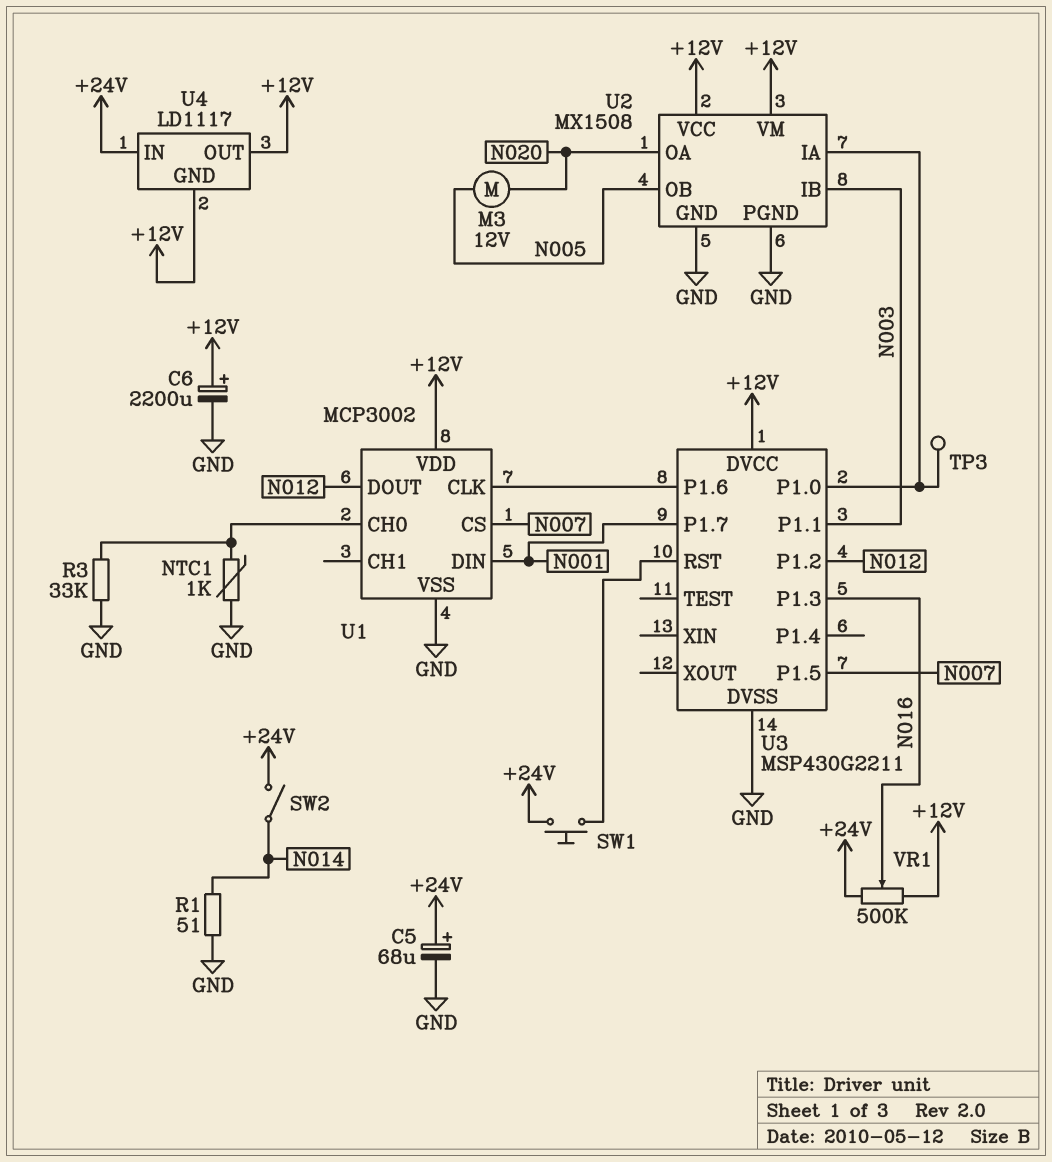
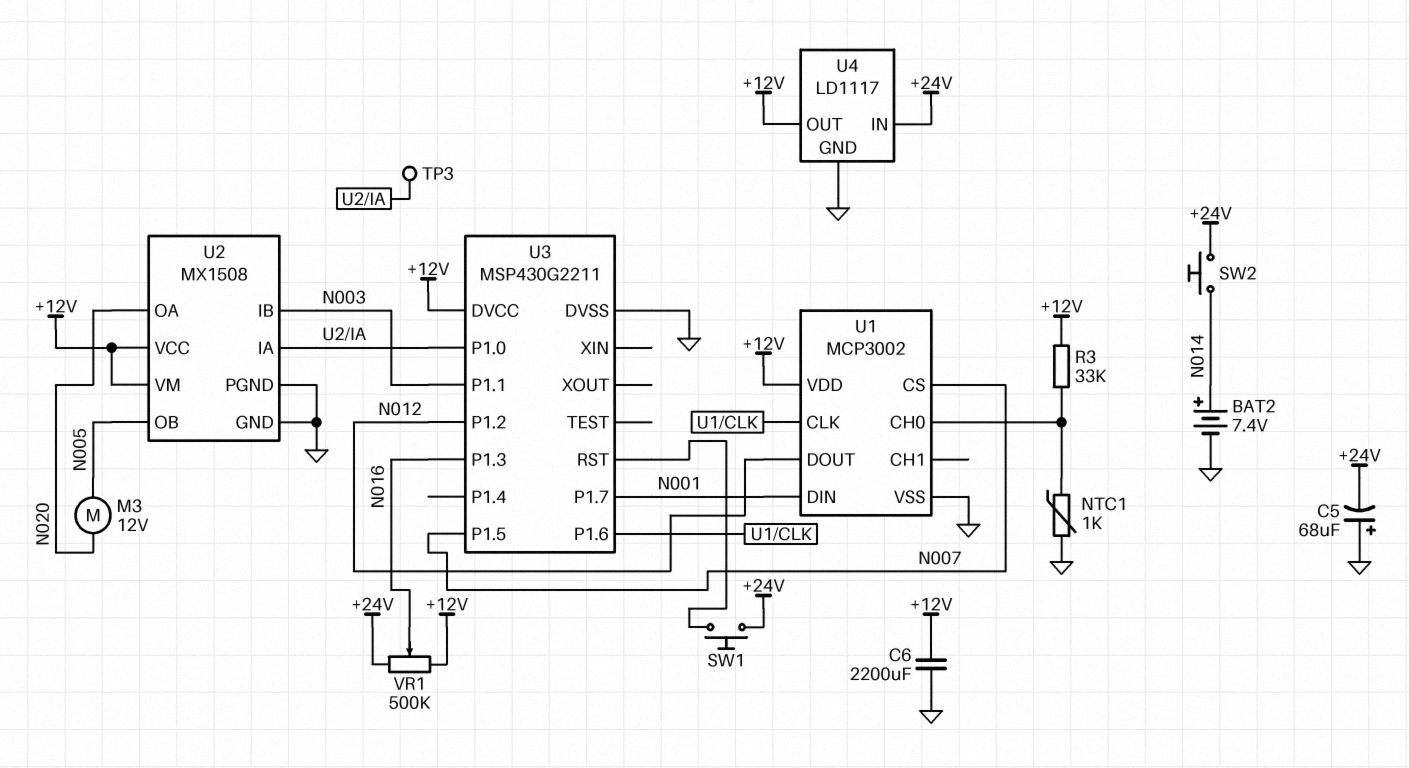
BAT2: none -> 7.4V (plus N014, minus GND)
C5: 68uF (plus +24V, minus GND) -> 68uF (plus GND, minus +24V)
C6: 2200uF (plus +12V, minus GND) -> 2200uF (+12V, GND)
R1: 51 (GND, N014) -> none
R3: 33k (GND, U1/CH0) -> 33k (+12V, U1/CH0)
SW2: switch (+24V, N014) -> button (+24V, N014)
U4 pin GND: +12V -> GND

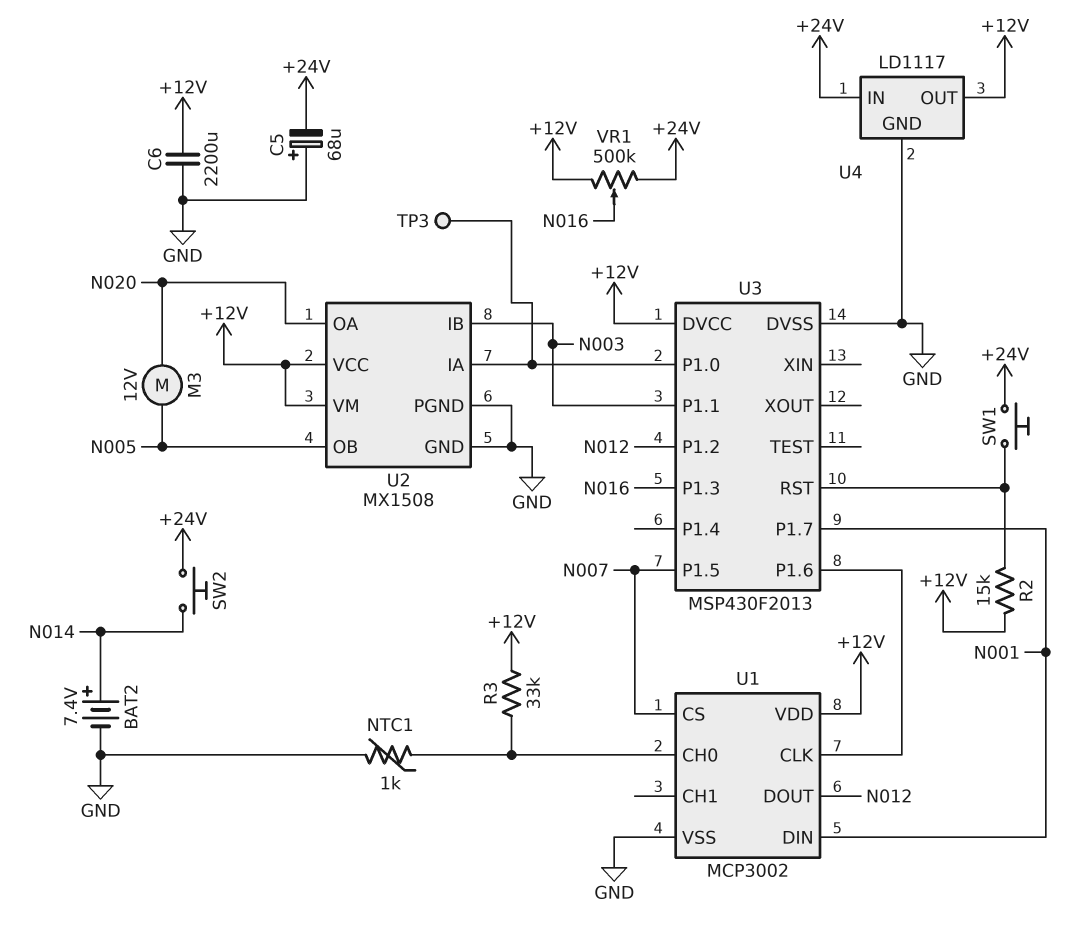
R2: none -> 15k (+12V, U3/RST)
U3: MSP430G2211 -> MSP430F2013

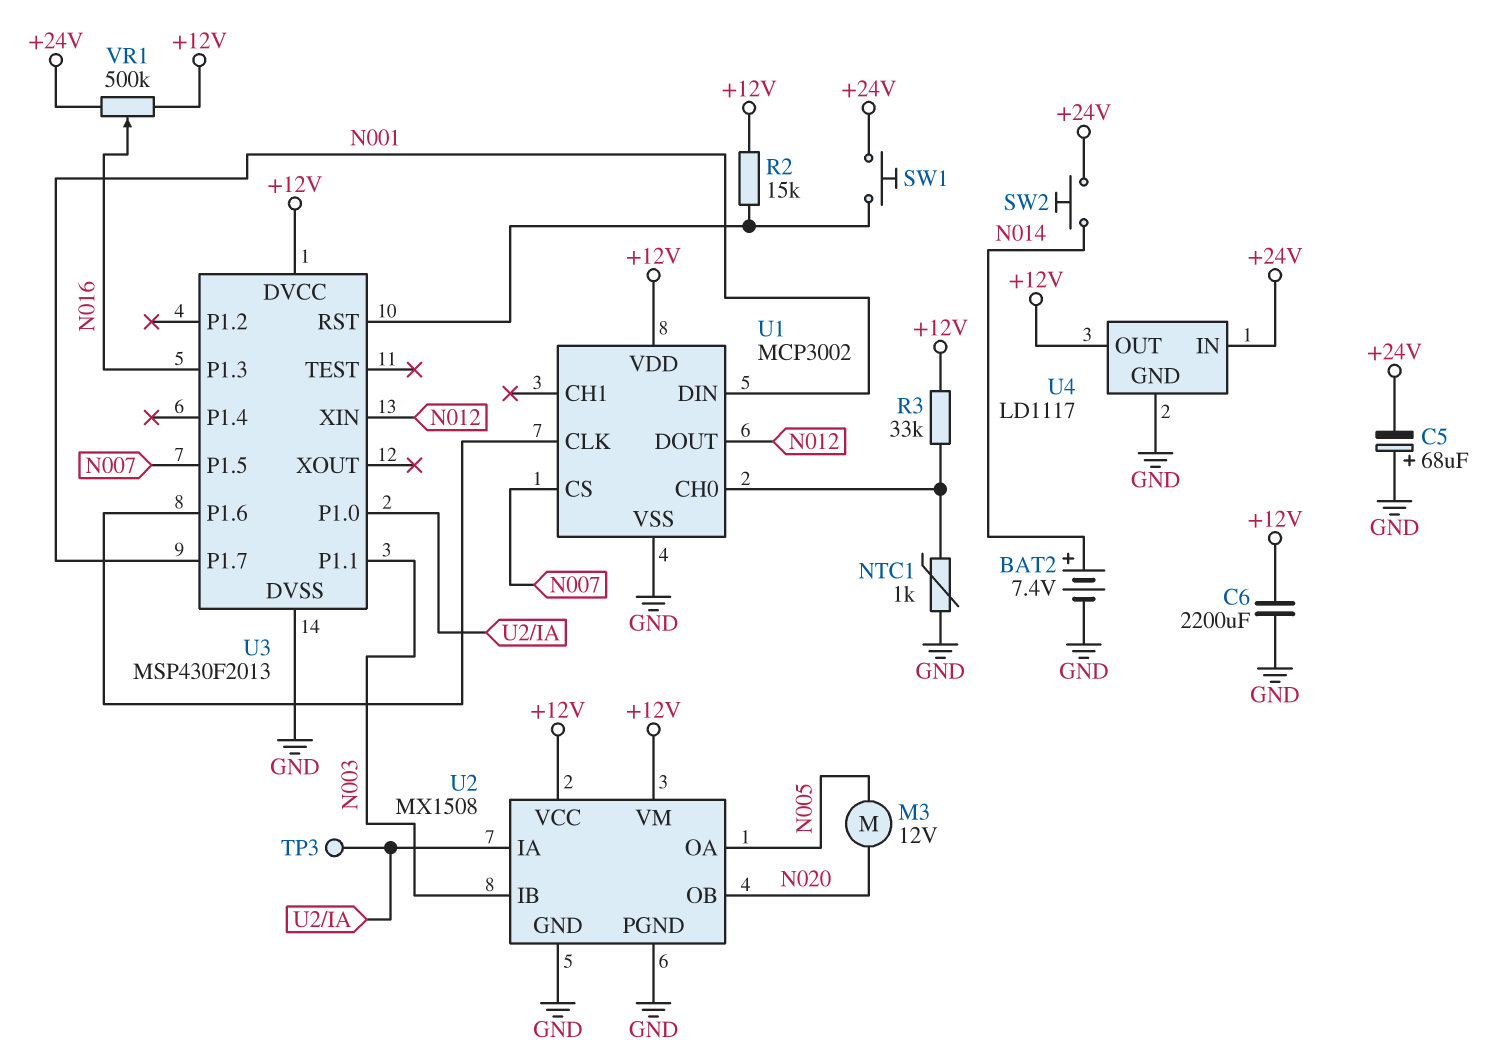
U2 pin OA: N020 -> N005
U2 pin OB: N005 -> N020
U3 pin P1.2: N012 -> none
U3 pin XIN: none -> N012

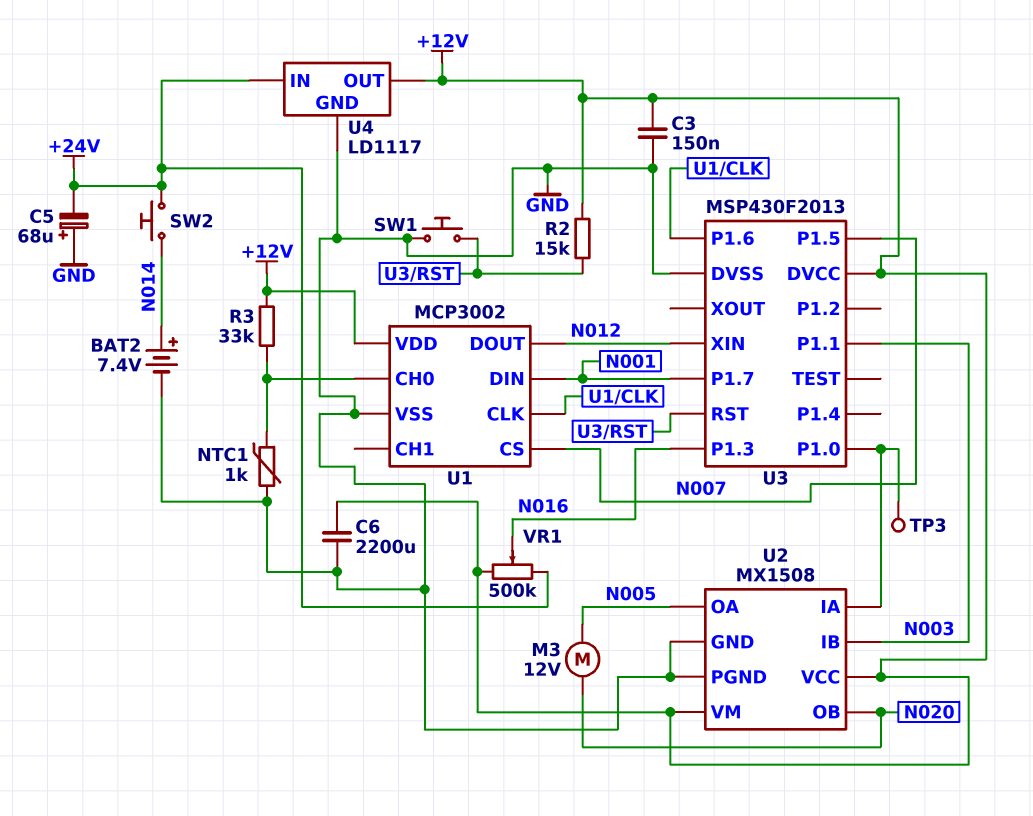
C3: none -> 150nF (+12V, GND)
SW1: button (+24V, U3/RST) -> button (GND, U3/RST)

